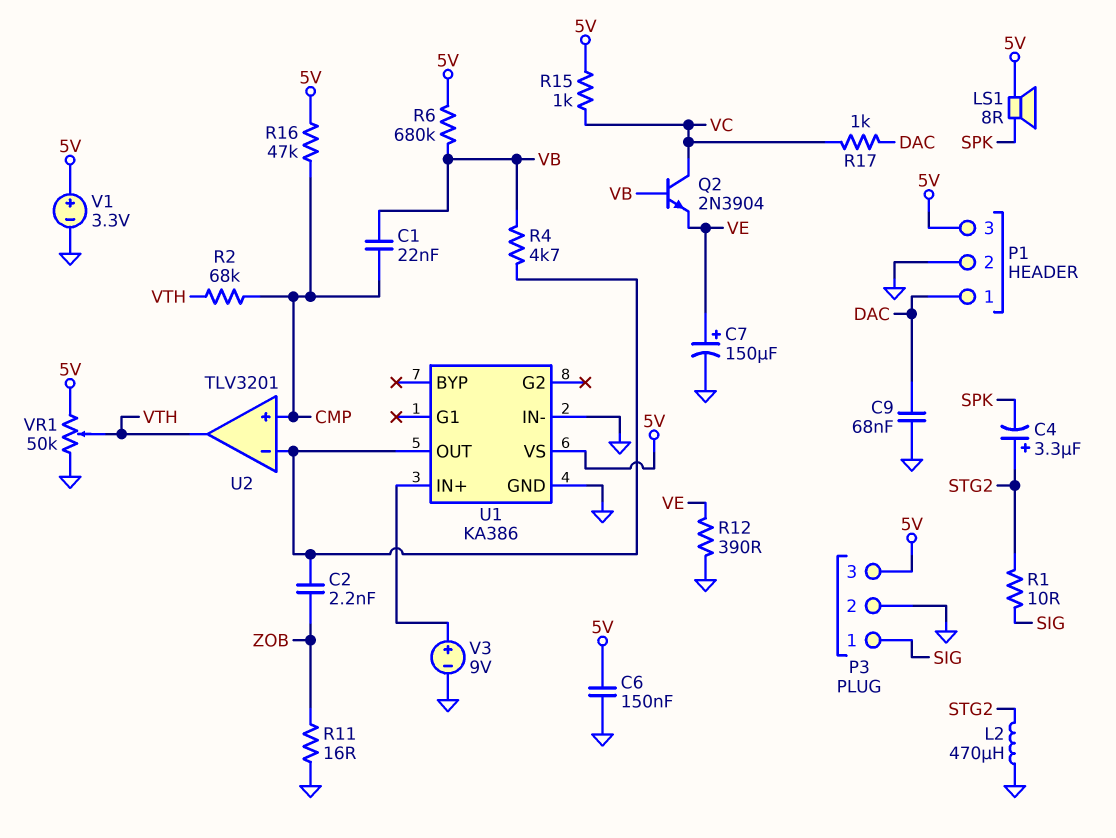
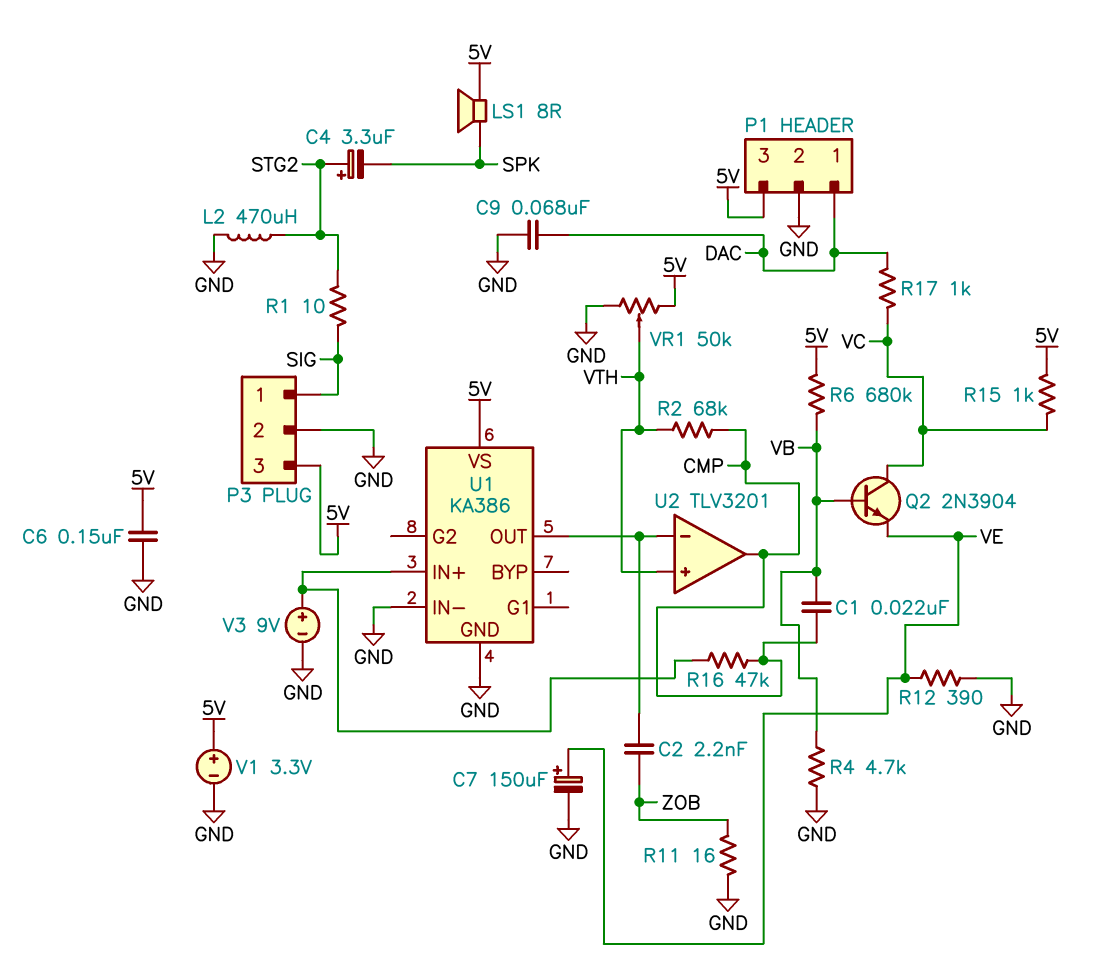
R4: 4.7k (U1/OUT, VB) -> 4.7k (GND, VB)
R16: 47k (5V, CMP) -> 47k (CMP, U1/IN+)
U2 pin in+: CMP -> VTH
U2 pin out: VTH -> CMP

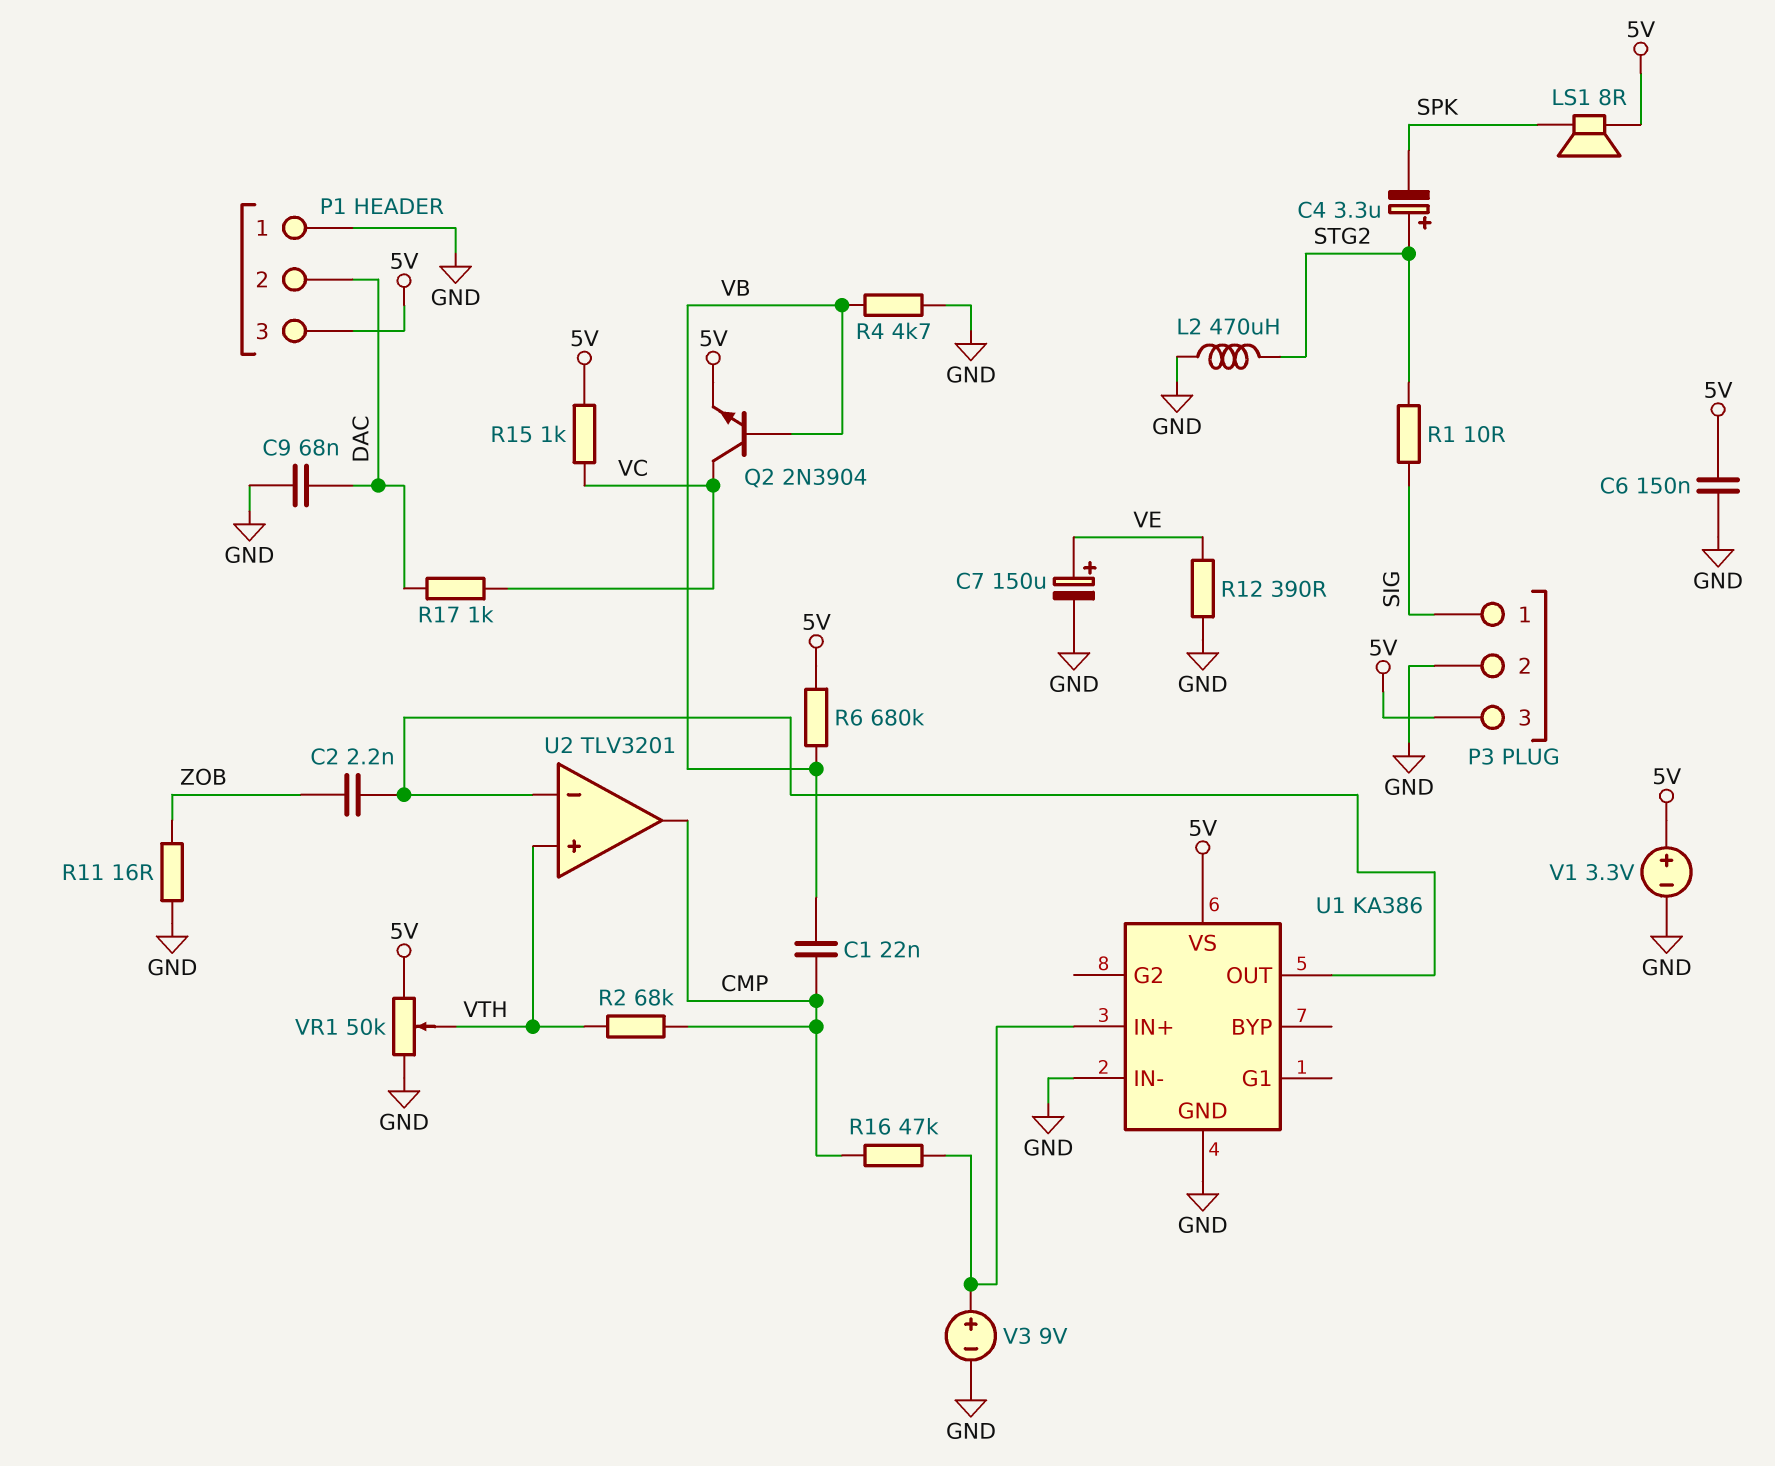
P1 pin 1: DAC -> GND
P1 pin 2: GND -> DAC
Q2: NPN 2N3904 (B VB, C VC, E VE) -> NPN 2N3904 (B VB, C VC, E 5V)

